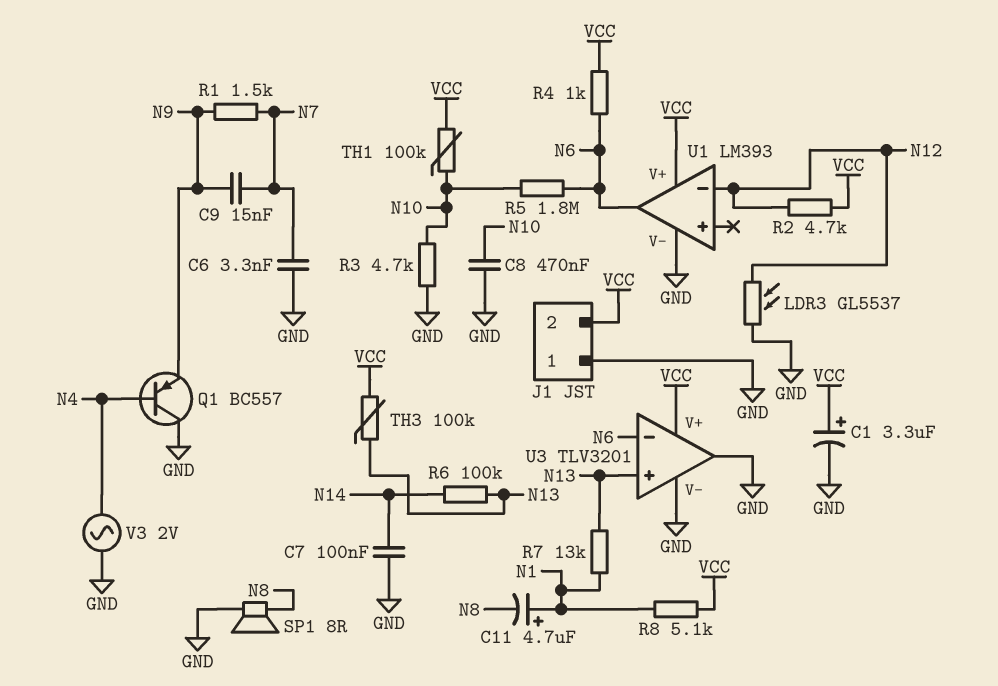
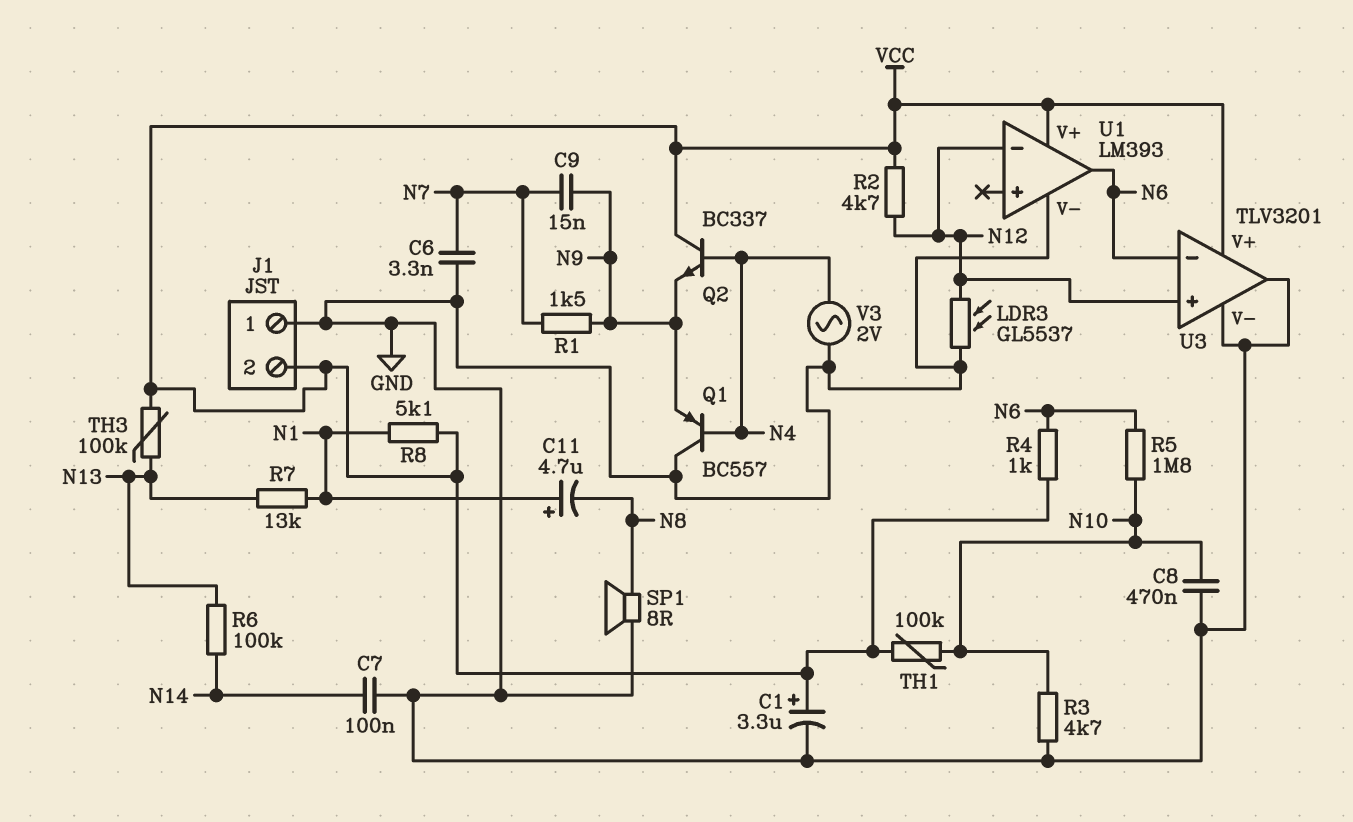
Q2: none -> NPN BC337 (B N4, C VCC, E N9)
U3 pin in+: N13 -> N12

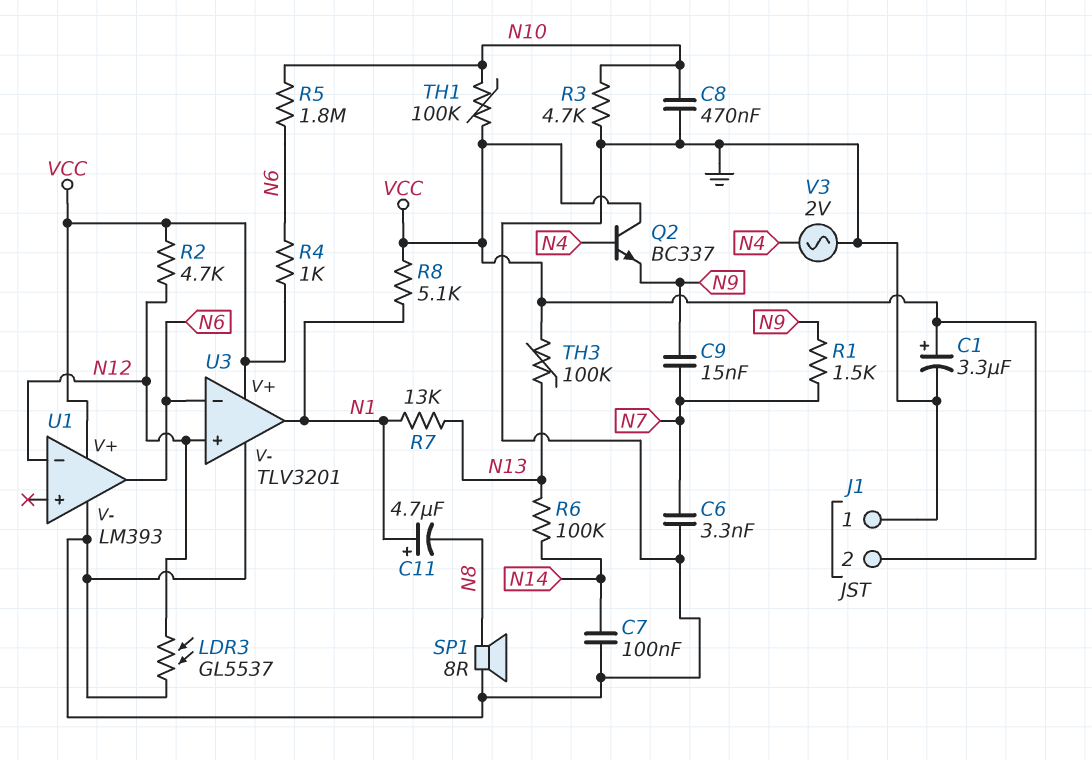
Q1: PNP BC557 (B N4, C GND, E N9) -> none
U3 pin out: GND -> N1

